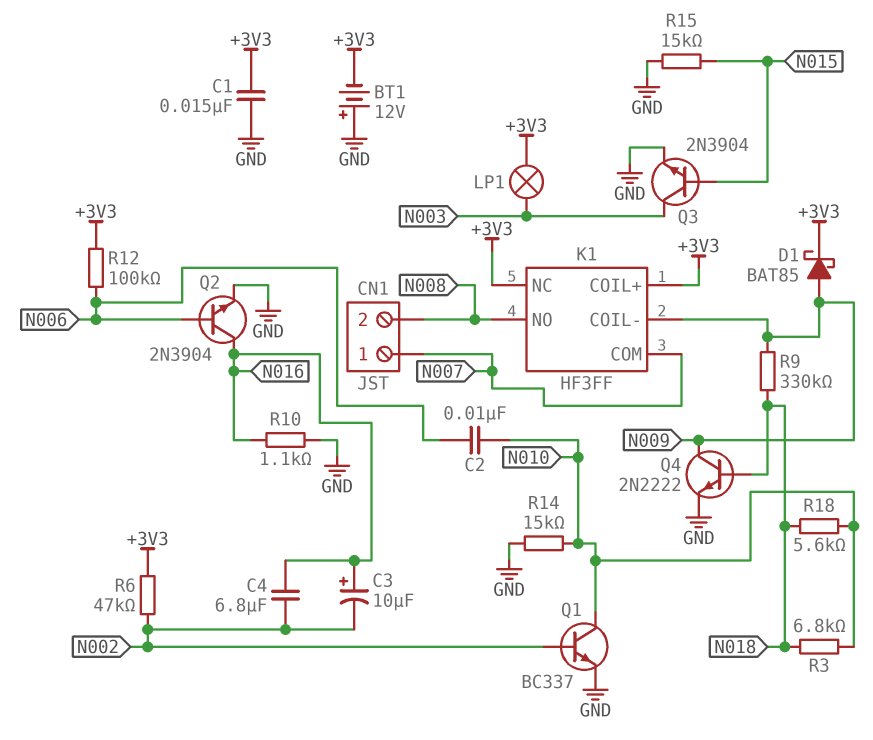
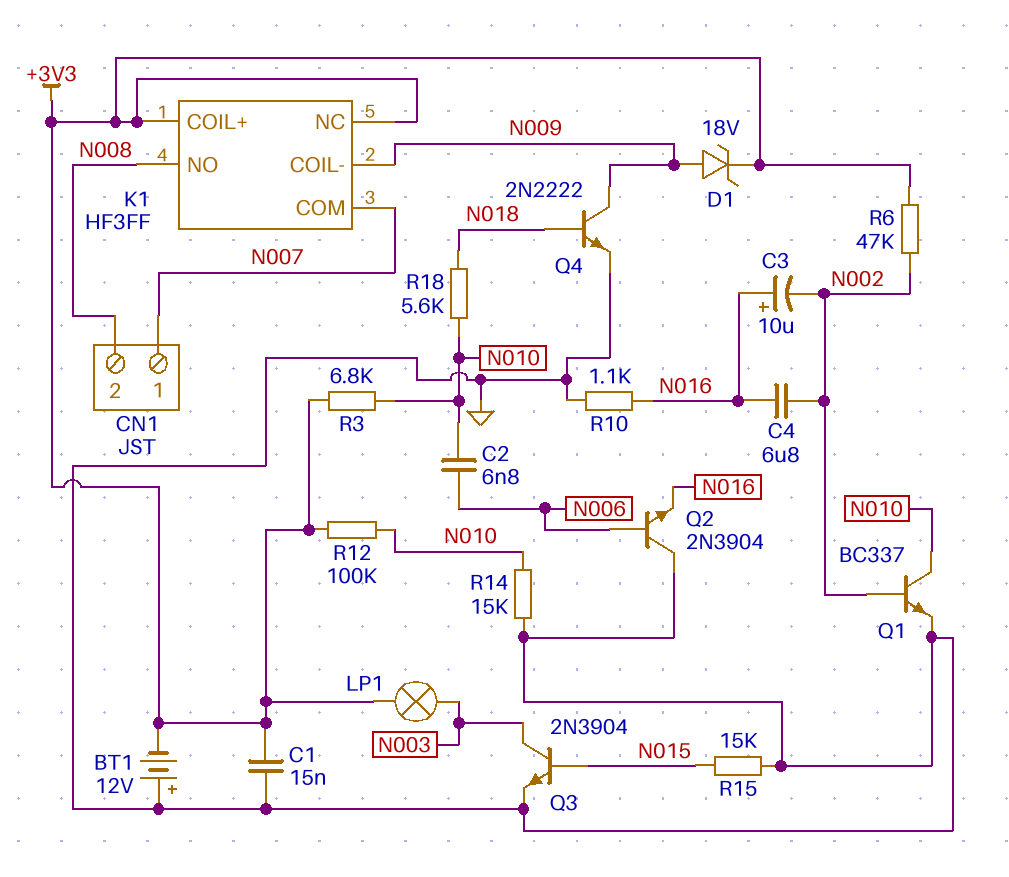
C2: 10nF (N006, N010) -> 6.8nF (N006, N010)
D1: schottky BAT85 (A N009, K +3V3) -> zener 18V (A N009, K +3V3)
Q2: NPN 2N3904 (B N006, C N016, E GND) -> NPN 2N3904 (B N006, C GND, E N016)
R3: 6.8k (N010, N018) -> 6.8k (+3V3, N010)
R9: 330k (N009, N018) -> none
R12: 100k (+3V3, N006) -> 100k (+3V3, N010)

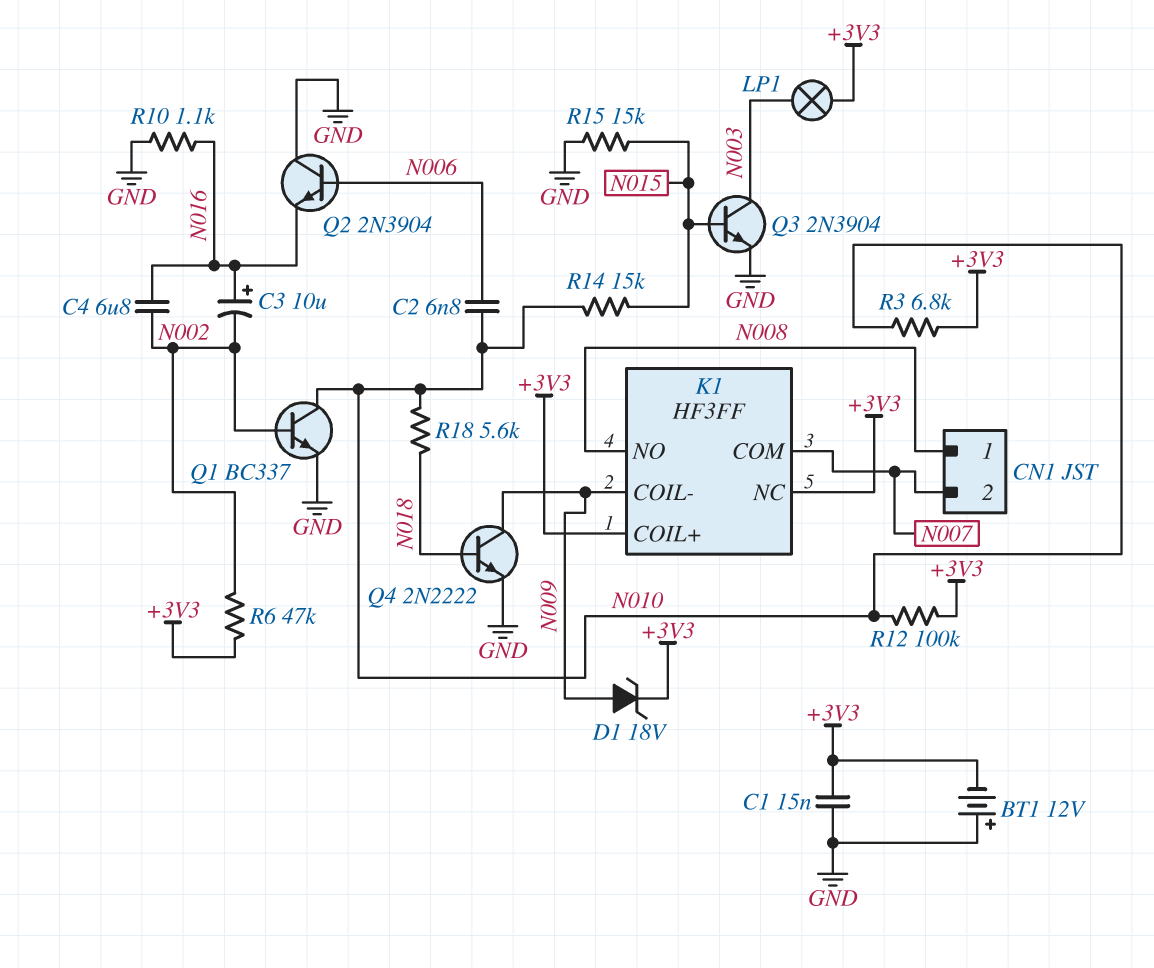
CN1 pin 1: N007 -> N008
CN1 pin 2: N008 -> N007
R14: 15k (GND, N010) -> 15k (N010, N015)

